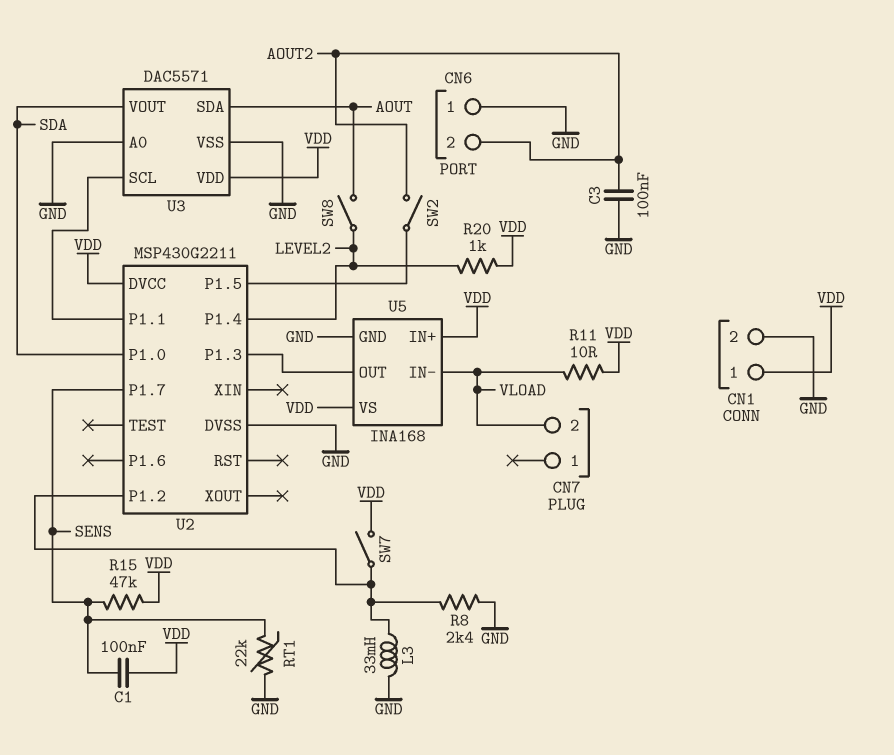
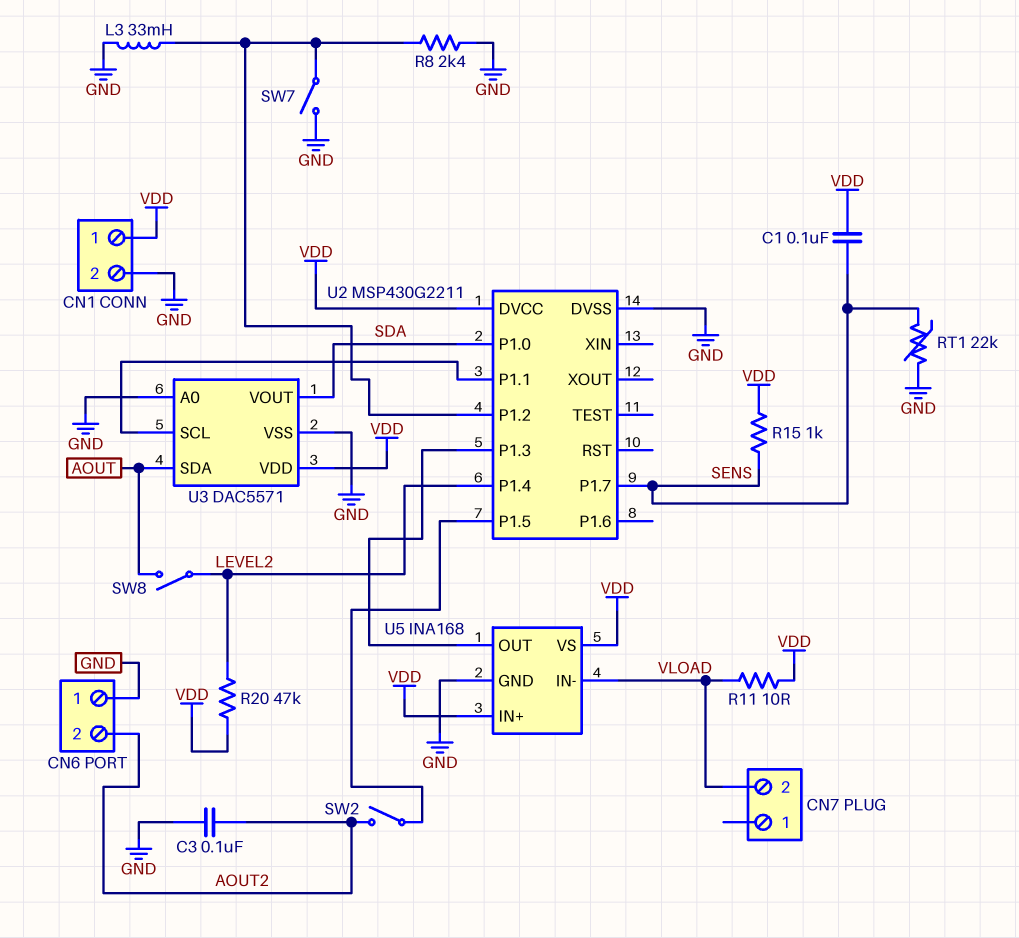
R15: 47k (SENS, VDD) -> 1k (SENS, VDD)
R20: 1k (LEVEL2, VDD) -> 47k (LEVEL2, VDD)
SW7: switch (U2/P1.2, VDD) -> switch (GND, U2/P1.2)

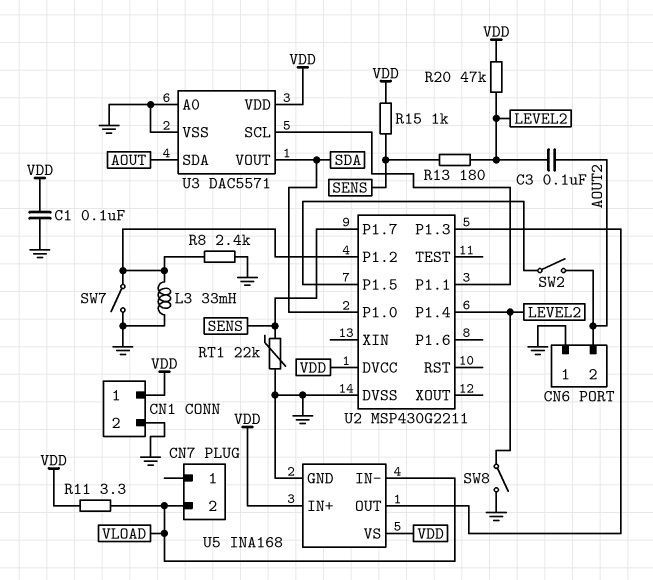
C1: 100nF (SENS, VDD) -> 100nF (GND, VDD)
C3: 100nF (AOUT2, GND) -> 100nF (AOUT2, LEVEL2)
R11: 10 (VDD, VLOAD) -> 3.3 (VDD, VLOAD)
R13: none -> 180 (LEVEL2, SENS)
SW8: switch (AOUT, LEVEL2) -> switch (GND, LEVEL2)

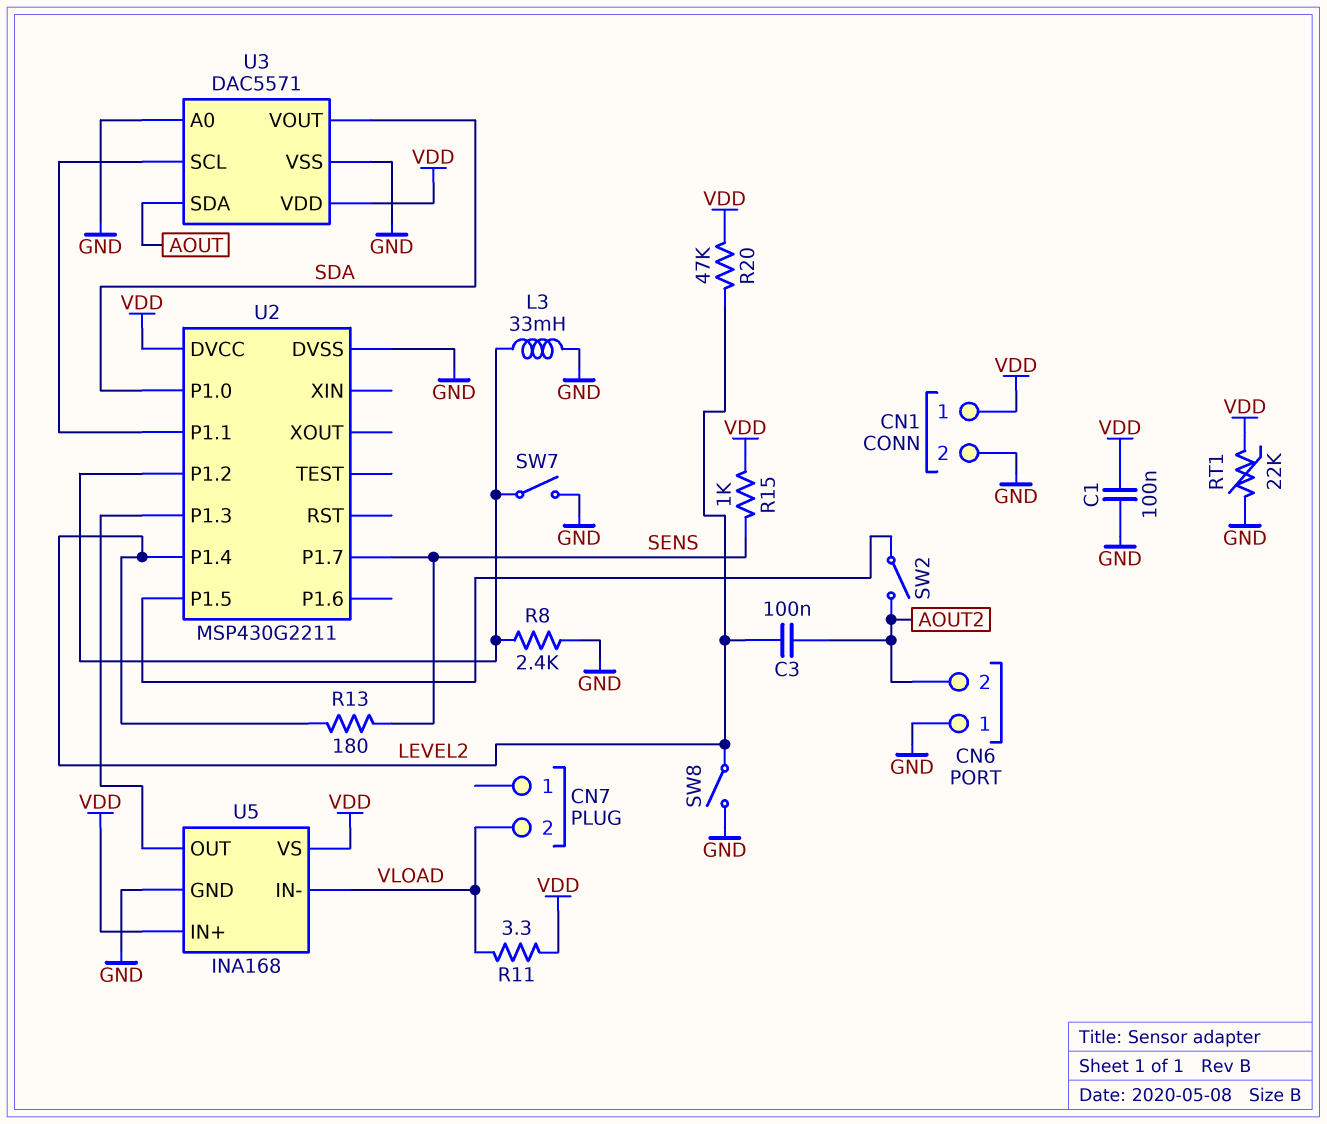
RT1: 22k (GND, SENS) -> 22k (GND, VDD)

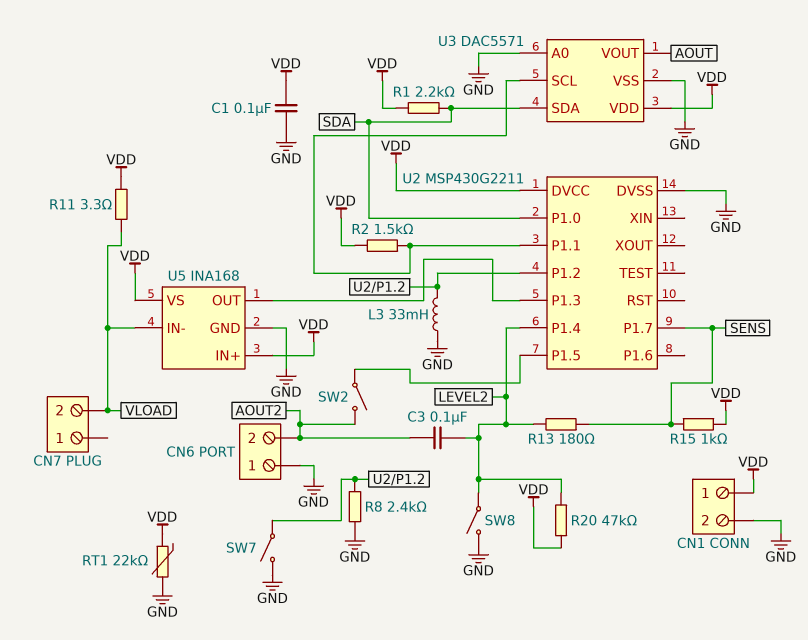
R1: none -> 2.2k (SDA, VDD)
R2: none -> 1.5k (U2/P1.1, VDD)
U3 pin SDA: AOUT -> SDA
U3 pin VOUT: SDA -> AOUT

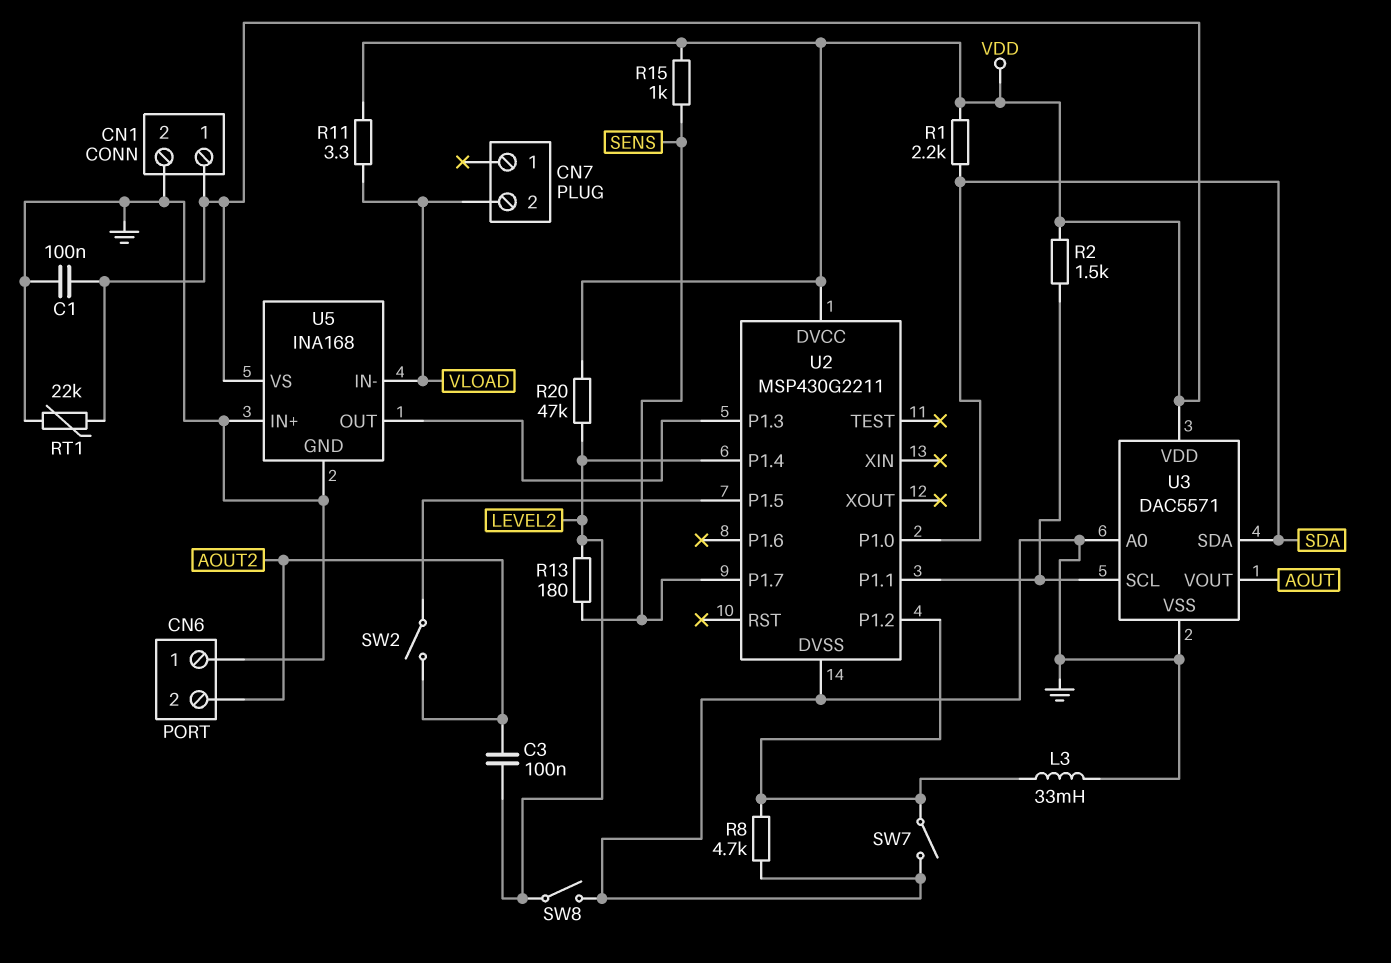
R8: 2.4k (GND, U2/P1.2) -> 4.7k (GND, U2/P1.2)
U5 pin IN+: VDD -> GND

